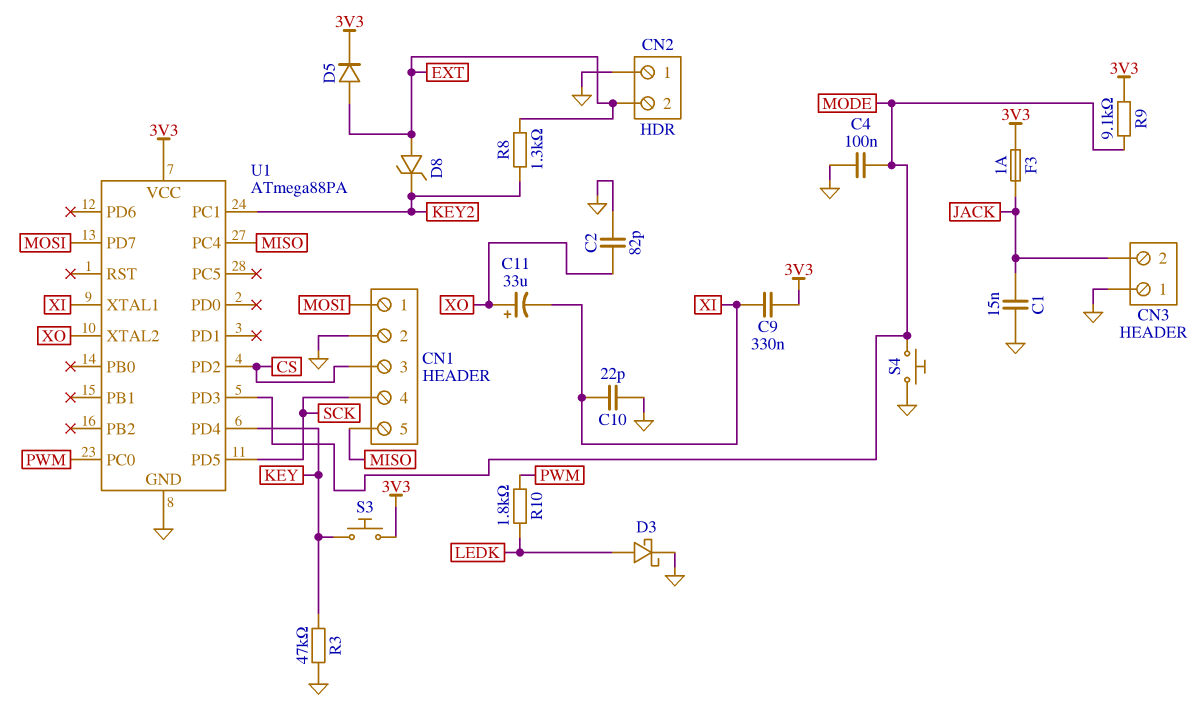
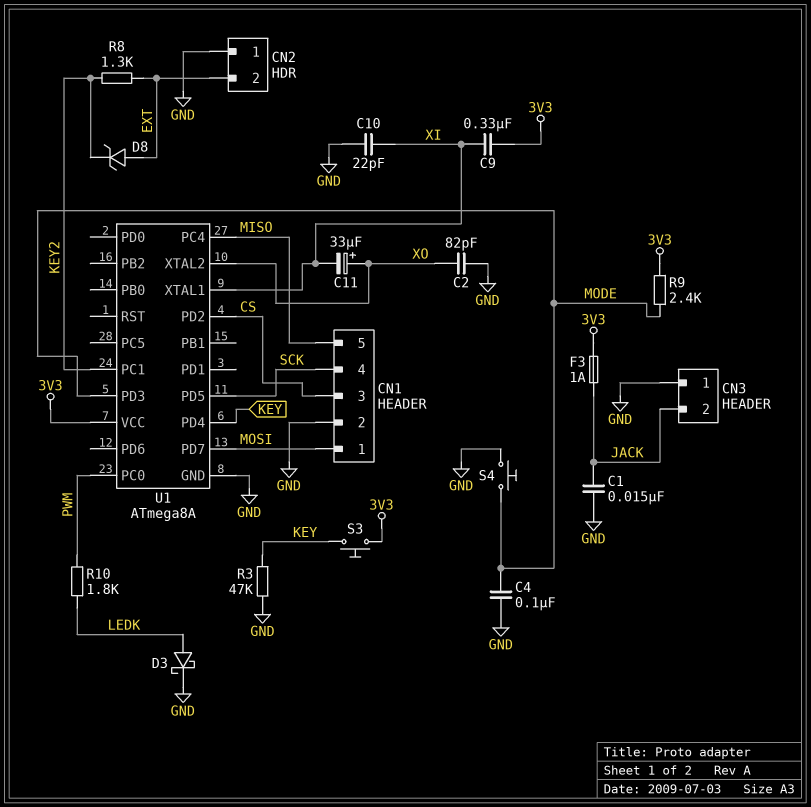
D5: diode (A EXT, K 3V3) -> none
R9: 9.1k (3V3, MODE) -> 2.4k (3V3, MODE)
U1: ATmega88PA -> ATmega8A

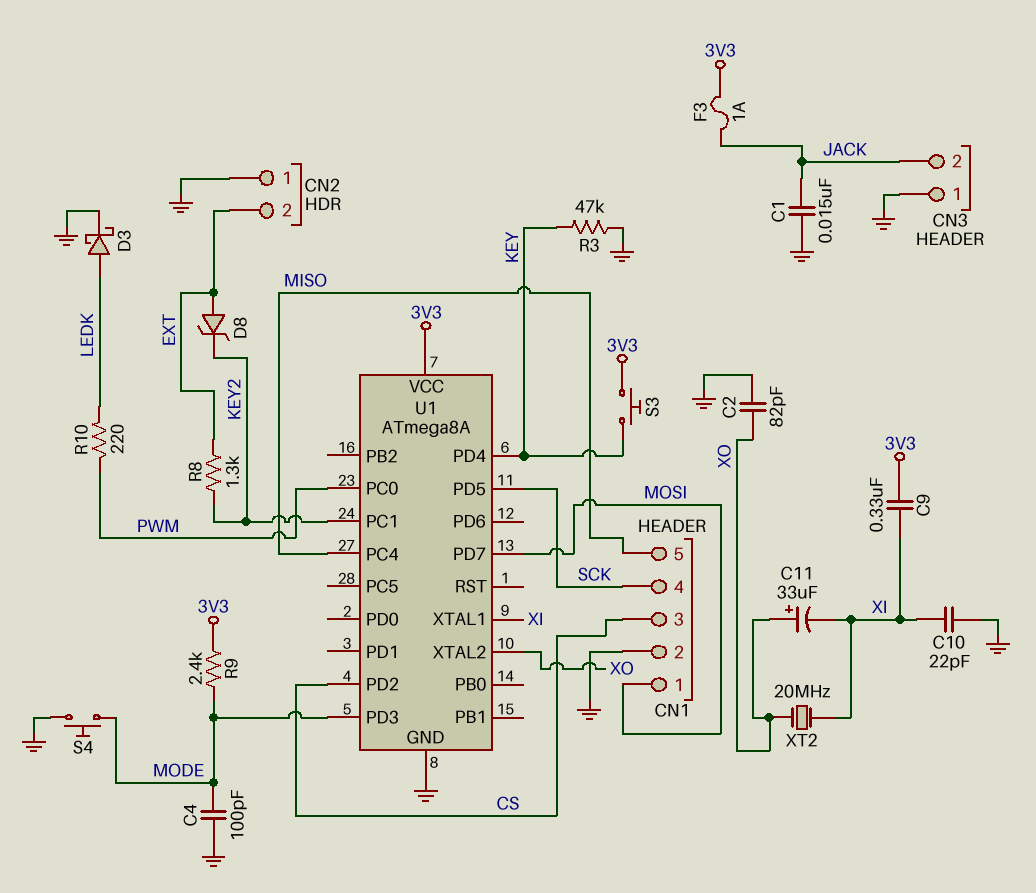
C4: 100nF (GND, MODE) -> 100pF (GND, MODE)
R10: 1.8k (LEDK, PWM) -> 220 (LEDK, PWM)
XT2: none -> 20MHz (XI, XO)

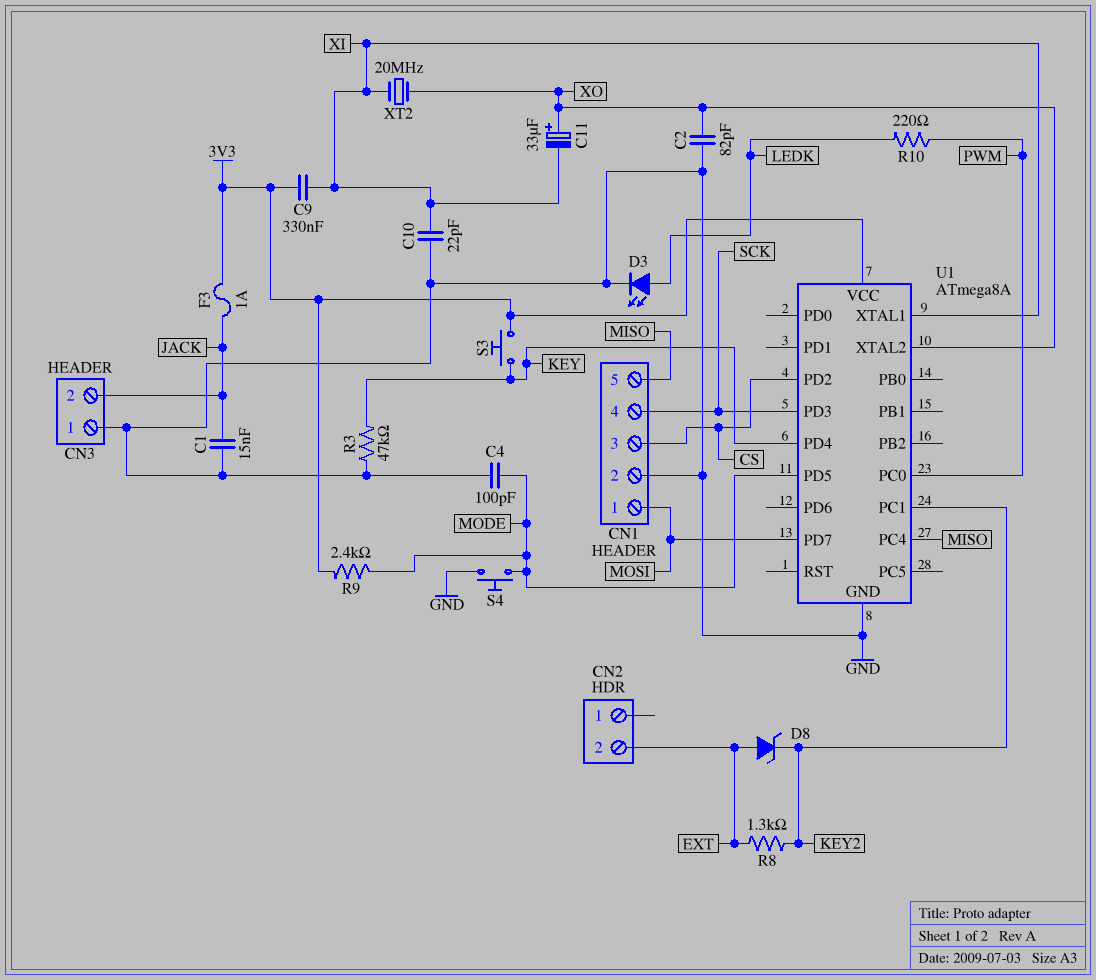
CN2 pin 1: GND -> none
D3: schottky (A LEDK, K GND) -> LED (A LEDK, K GND)
U1 pin PD3: MODE -> SCK
U1 pin PD5: SCK -> MODE

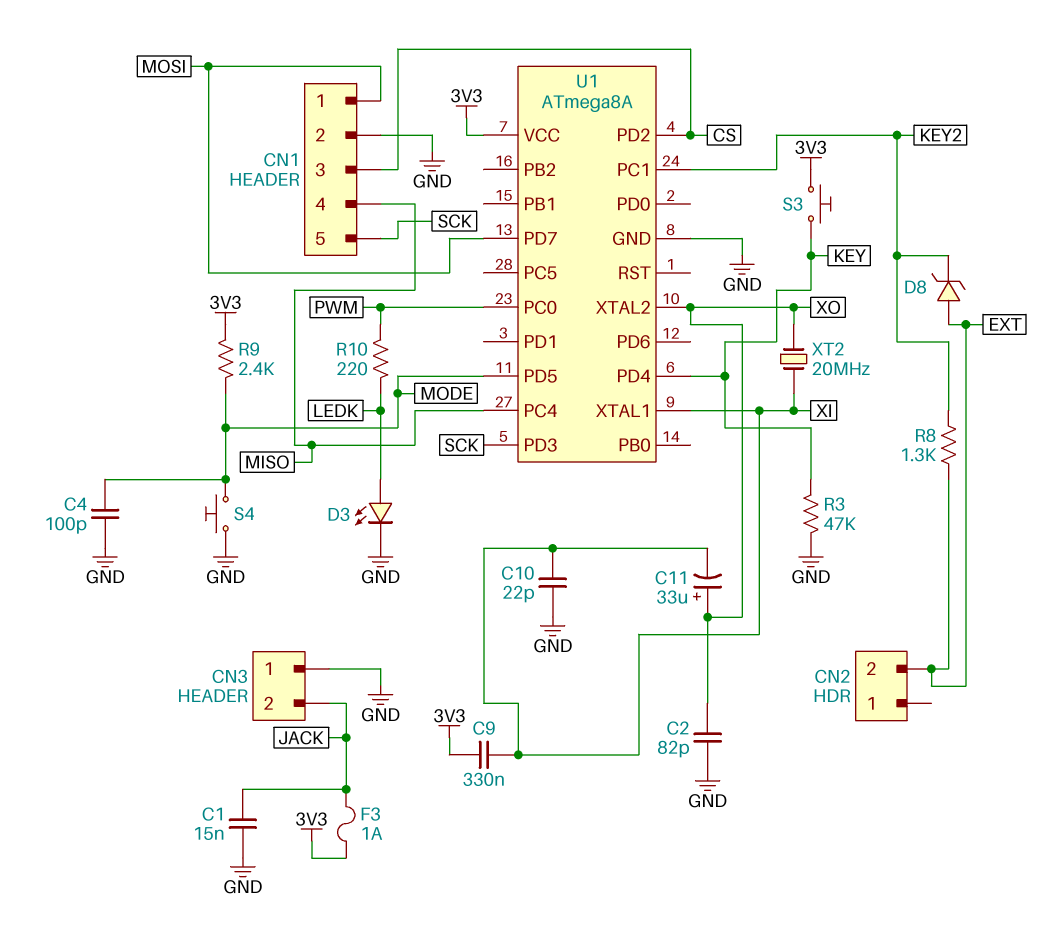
CN1 pin 4: SCK -> MISO
CN1 pin 5: MISO -> SCK

